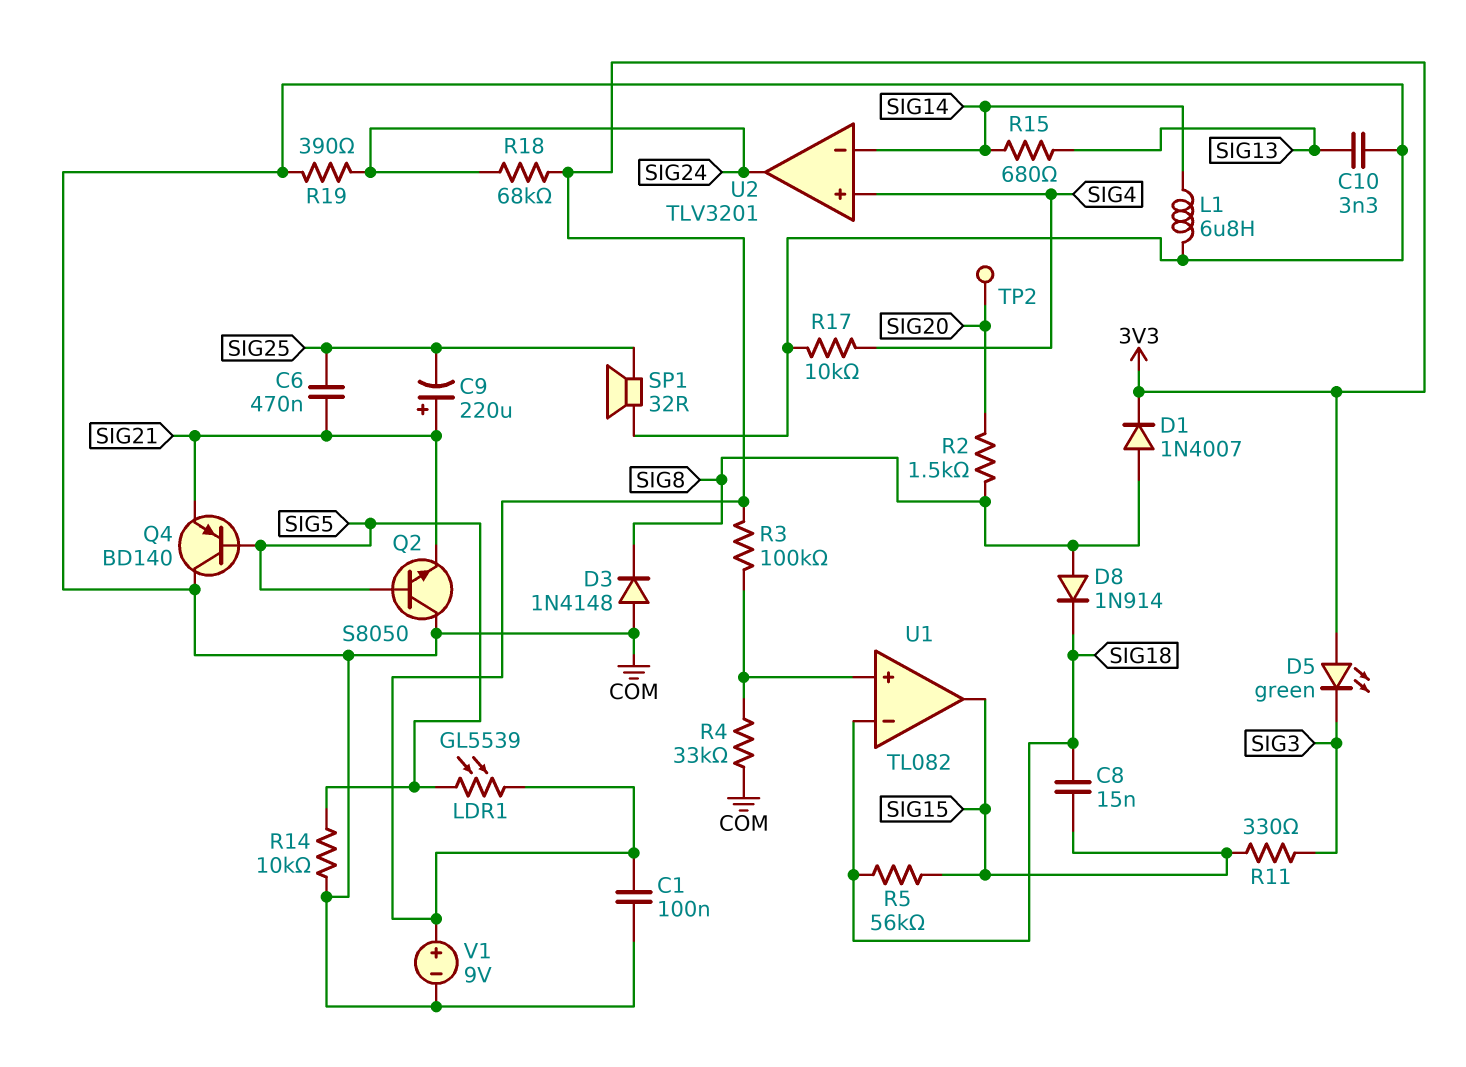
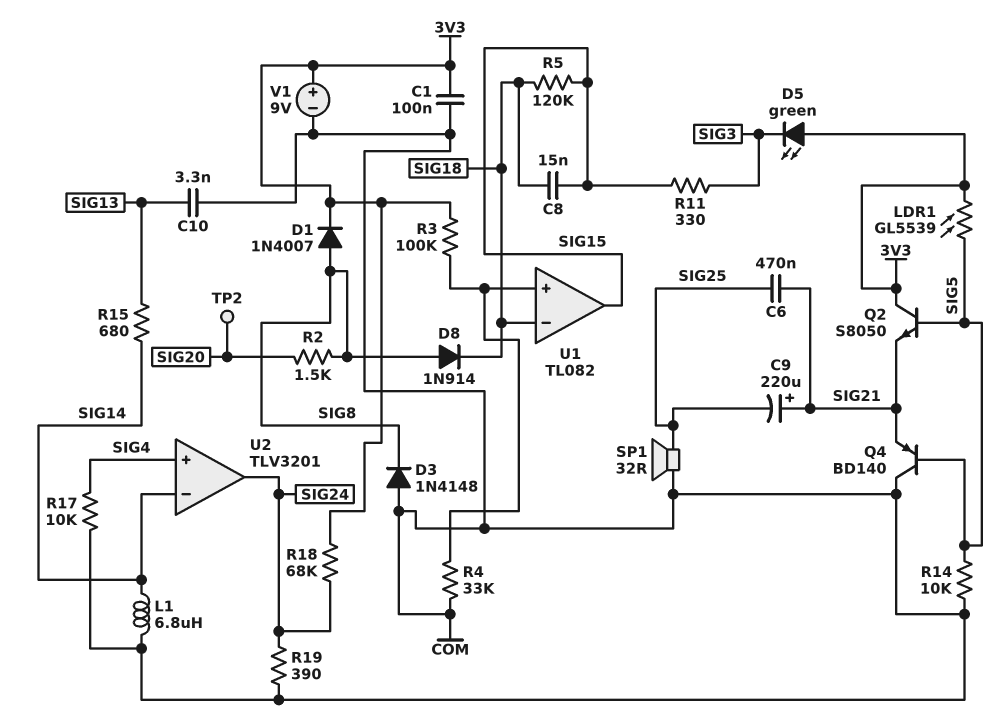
Q2: NPN S8050 (B SIG5, C COM, E SIG21) -> NPN S8050 (B SIG5, C 3V3, E SIG21)
R5: 56k (SIG15, SIG18) -> 120k (SIG15, SIG18)

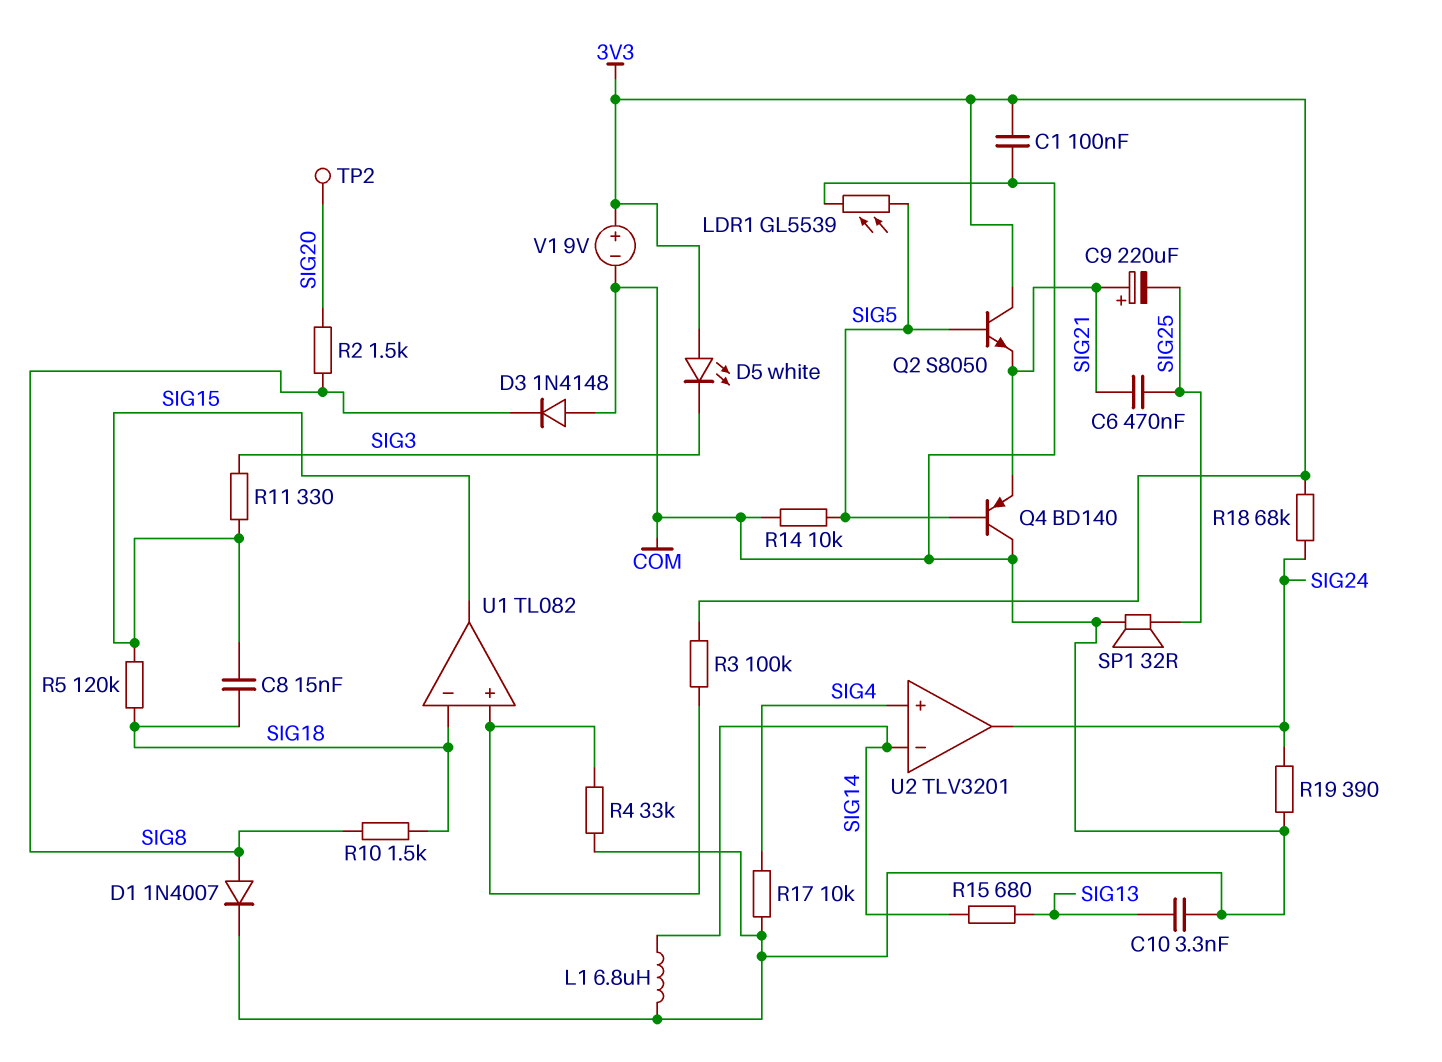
D1: diode 1N4007 (A SIG8, K 3V3) -> diode 1N4007 (A SIG8, K COM)
D5: LED green (A 3V3, K SIG3) -> LED white (A 3V3, K SIG3)
D8: diode 1N914 (A SIG8, K SIG18) -> none
LDR1: GL5539 (3V3, SIG5) -> GL5539 (COM, SIG5)
R10: none -> 1.5k (SIG8, SIG18)

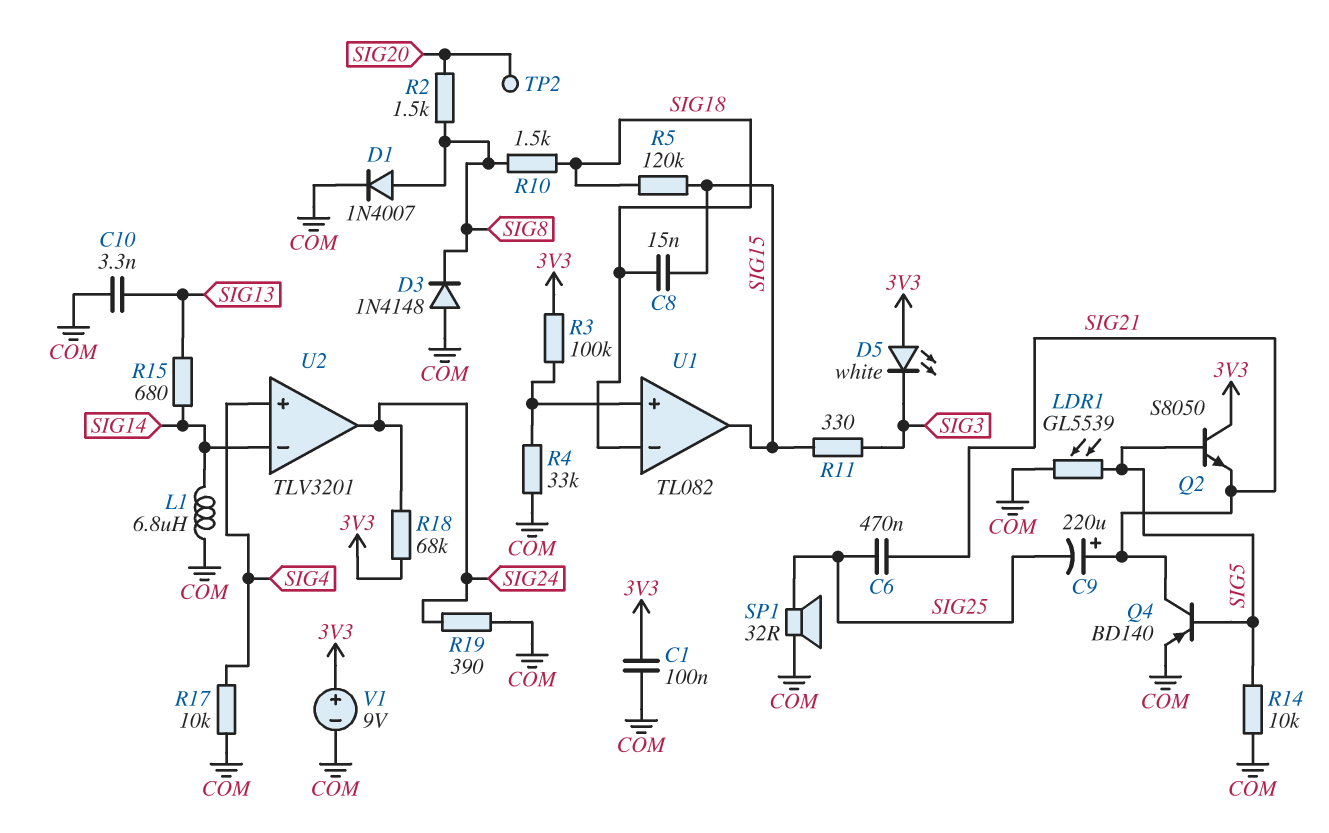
Q4: PNP BD140 (B SIG5, C COM, E SIG21) -> PNP BD140 (B SIG5, C SIG21, E COM)

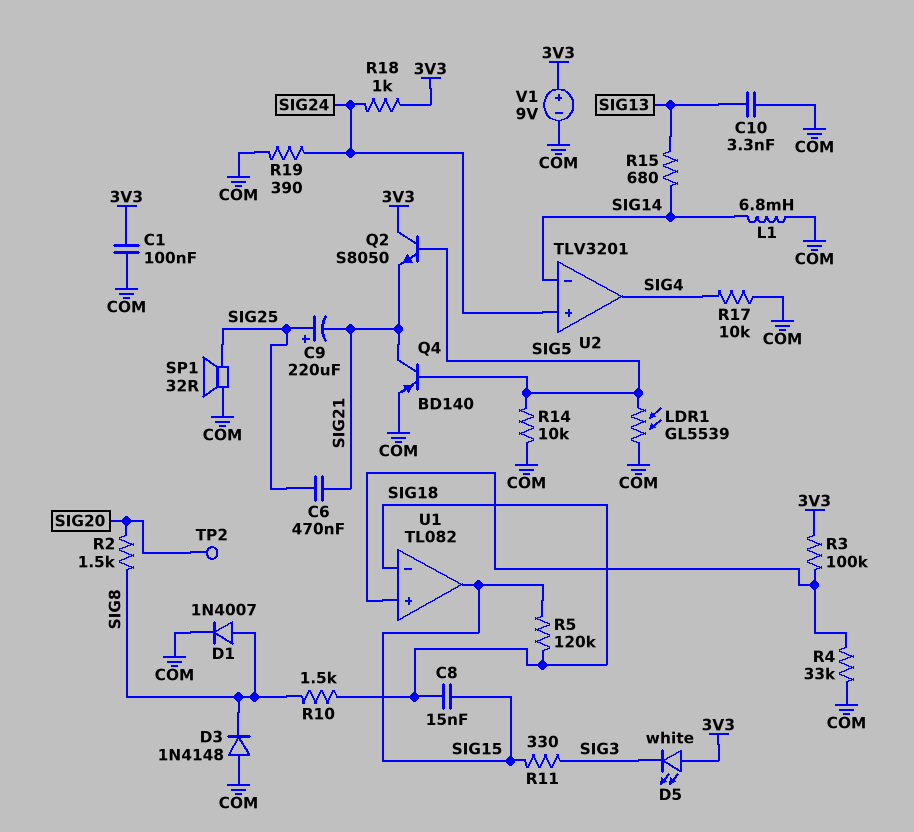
C9: 220uF (plus SIG21, minus SIG25) -> 220uF (plus SIG25, minus SIG21)
L1: 6.8uH (COM, SIG14) -> 6.8mH (COM, SIG14)
R18: 68k (3V3, SIG24) -> 1k (3V3, SIG24)
U2 pin in+: SIG4 -> SIG24
U2 pin out: SIG24 -> SIG4

